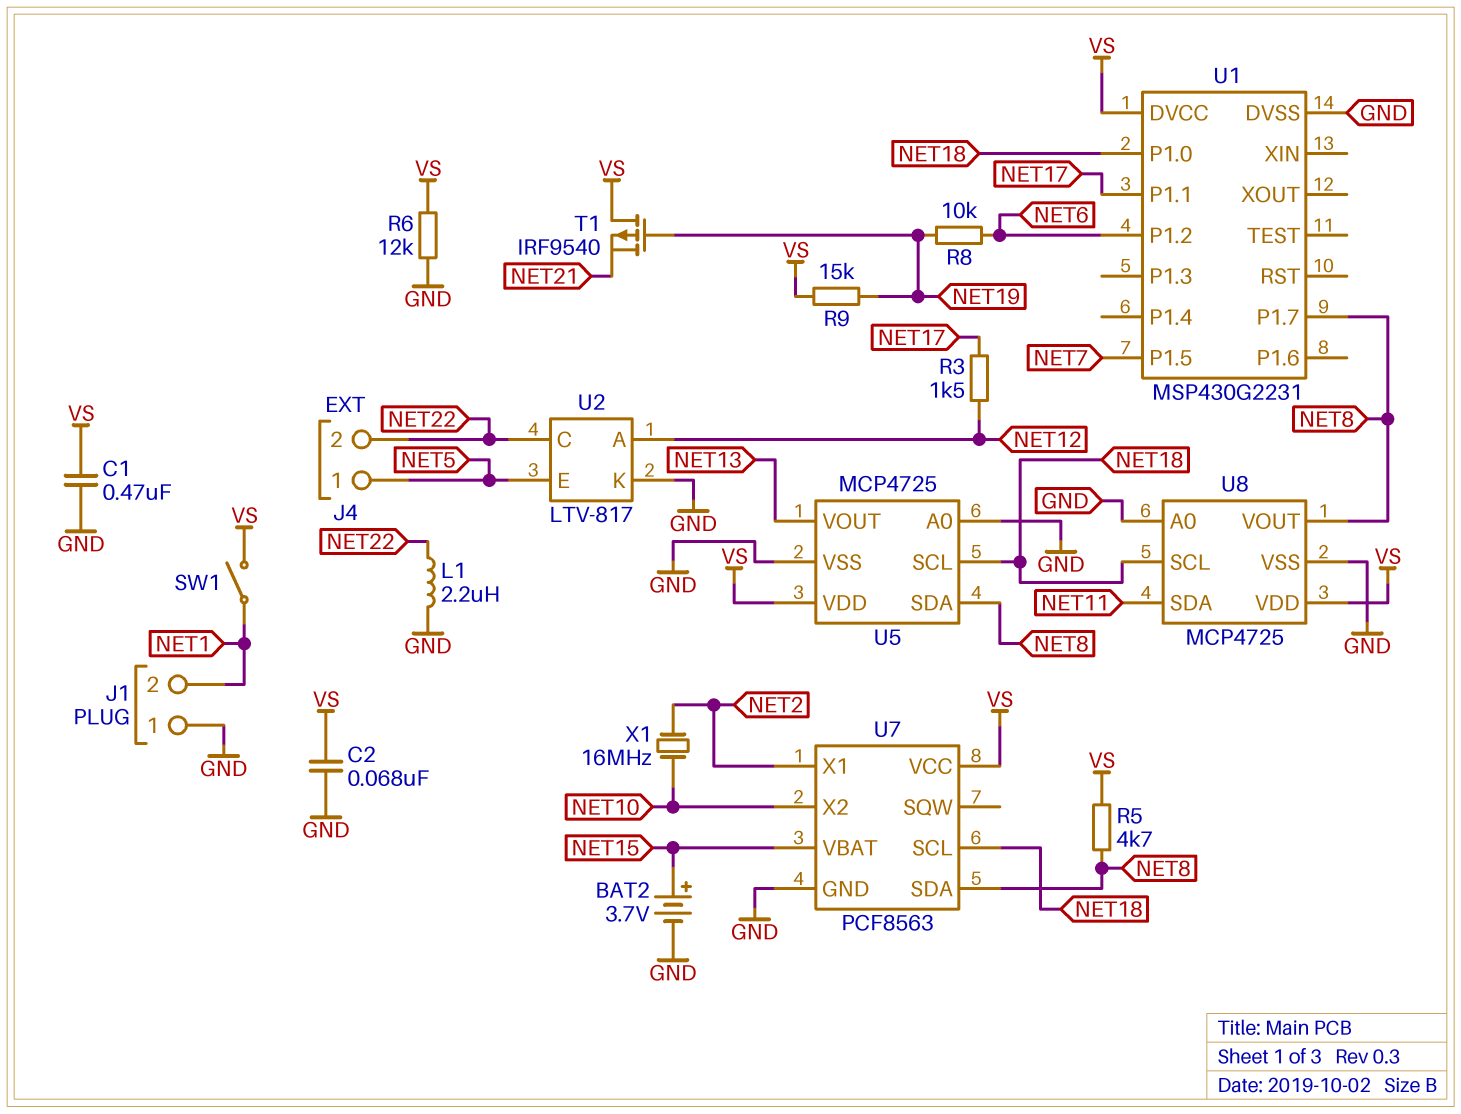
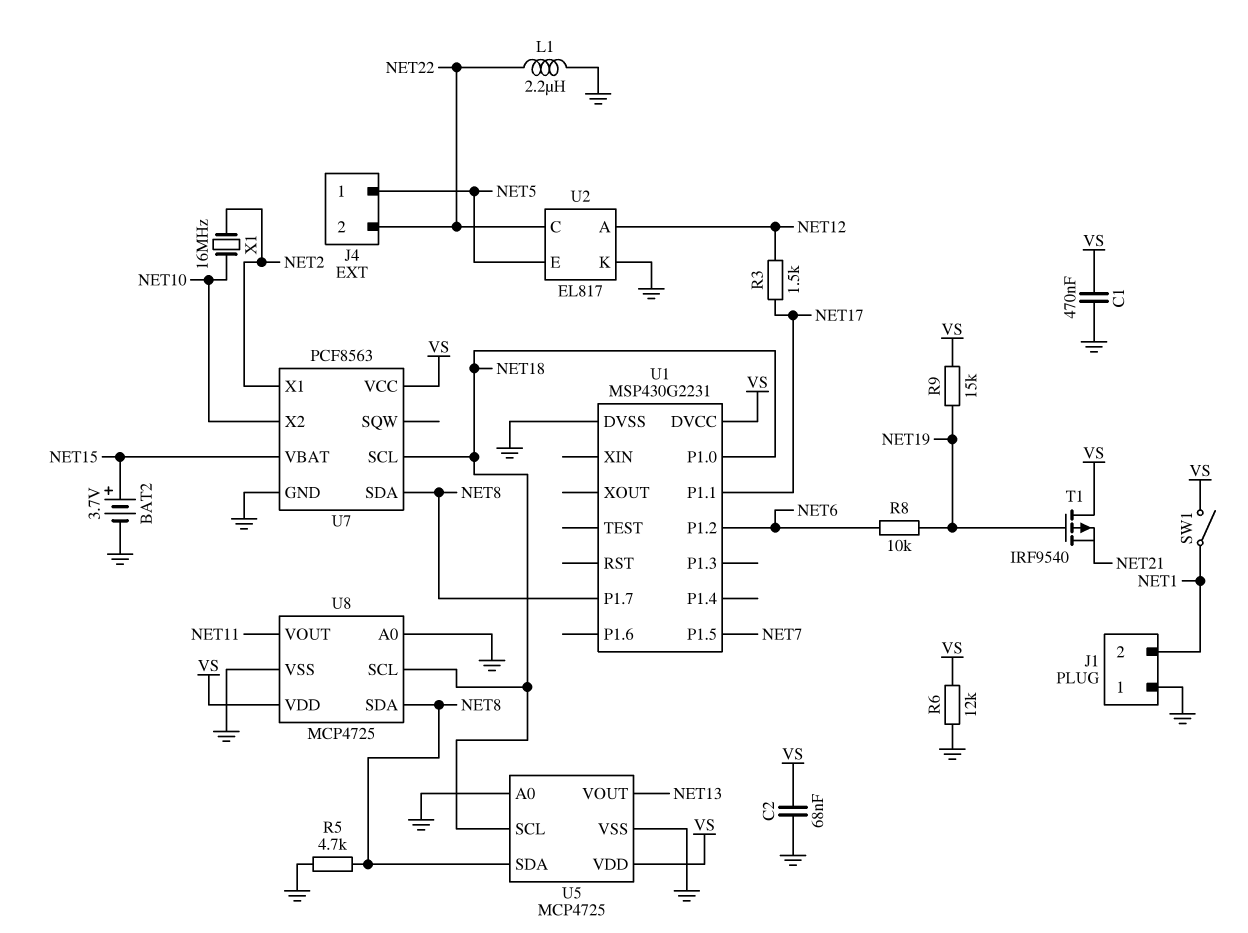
R5: 4.7k (NET8, VS) -> 4.7k (GND, NET8)
U2: LTV-817 -> EL817
U8 pin SDA: NET11 -> NET8
U8 pin VOUT: NET8 -> NET11

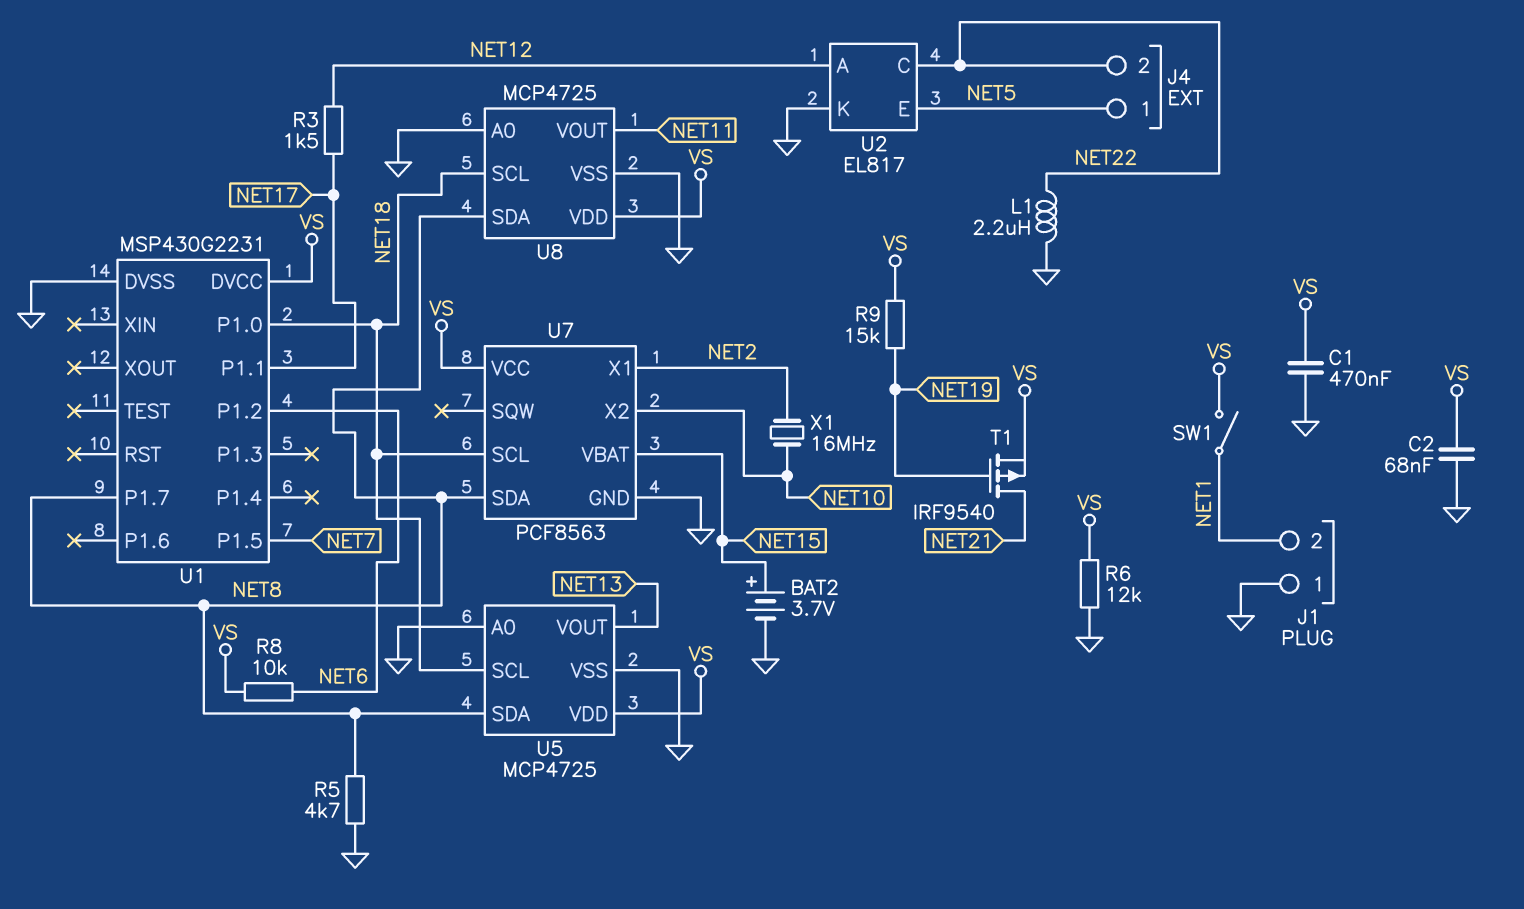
R8: 10k (NET6, NET19) -> 10k (NET6, VS)
T1: PMOS IRF9540 (G NET19, D VS, S NET21) -> PMOS IRF9540 (G NET19, D NET21, S VS)

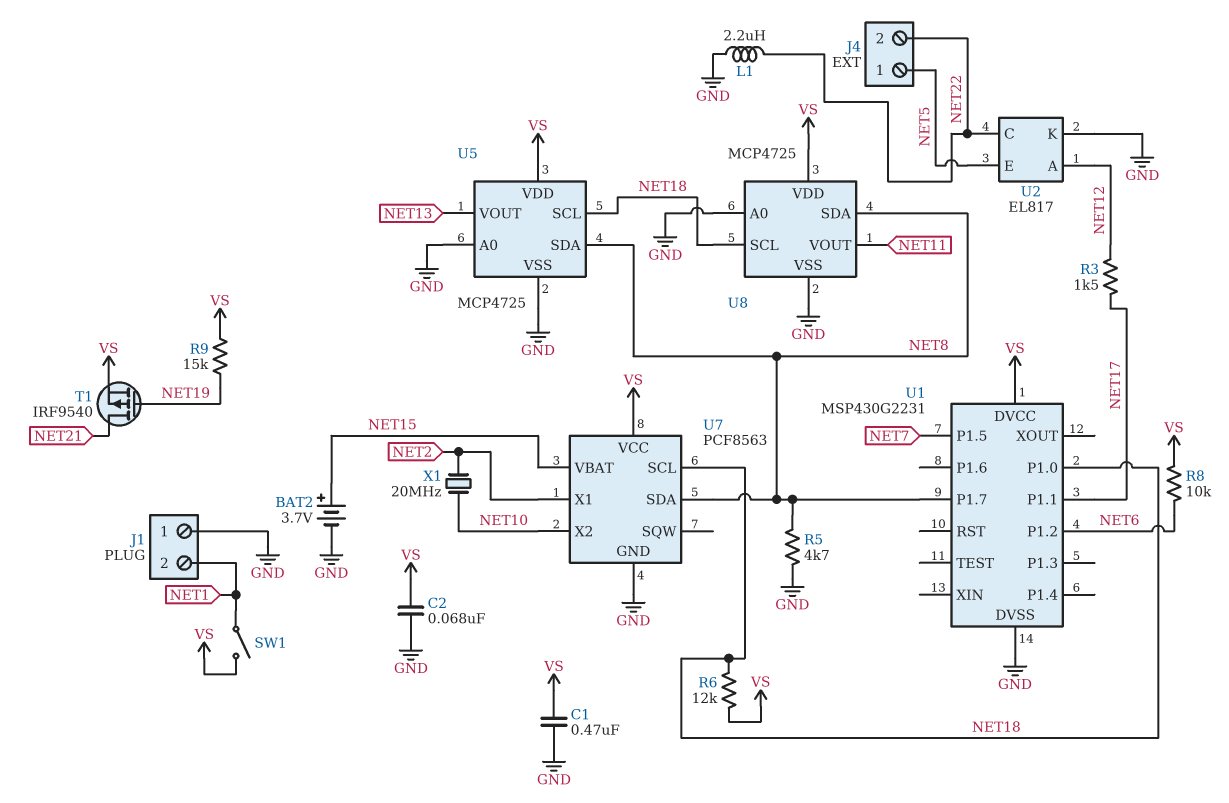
R6: 12k (GND, VS) -> 12k (NET18, VS)
X1: 16MHz (NET2, NET10) -> 20MHz (NET2, NET10)

